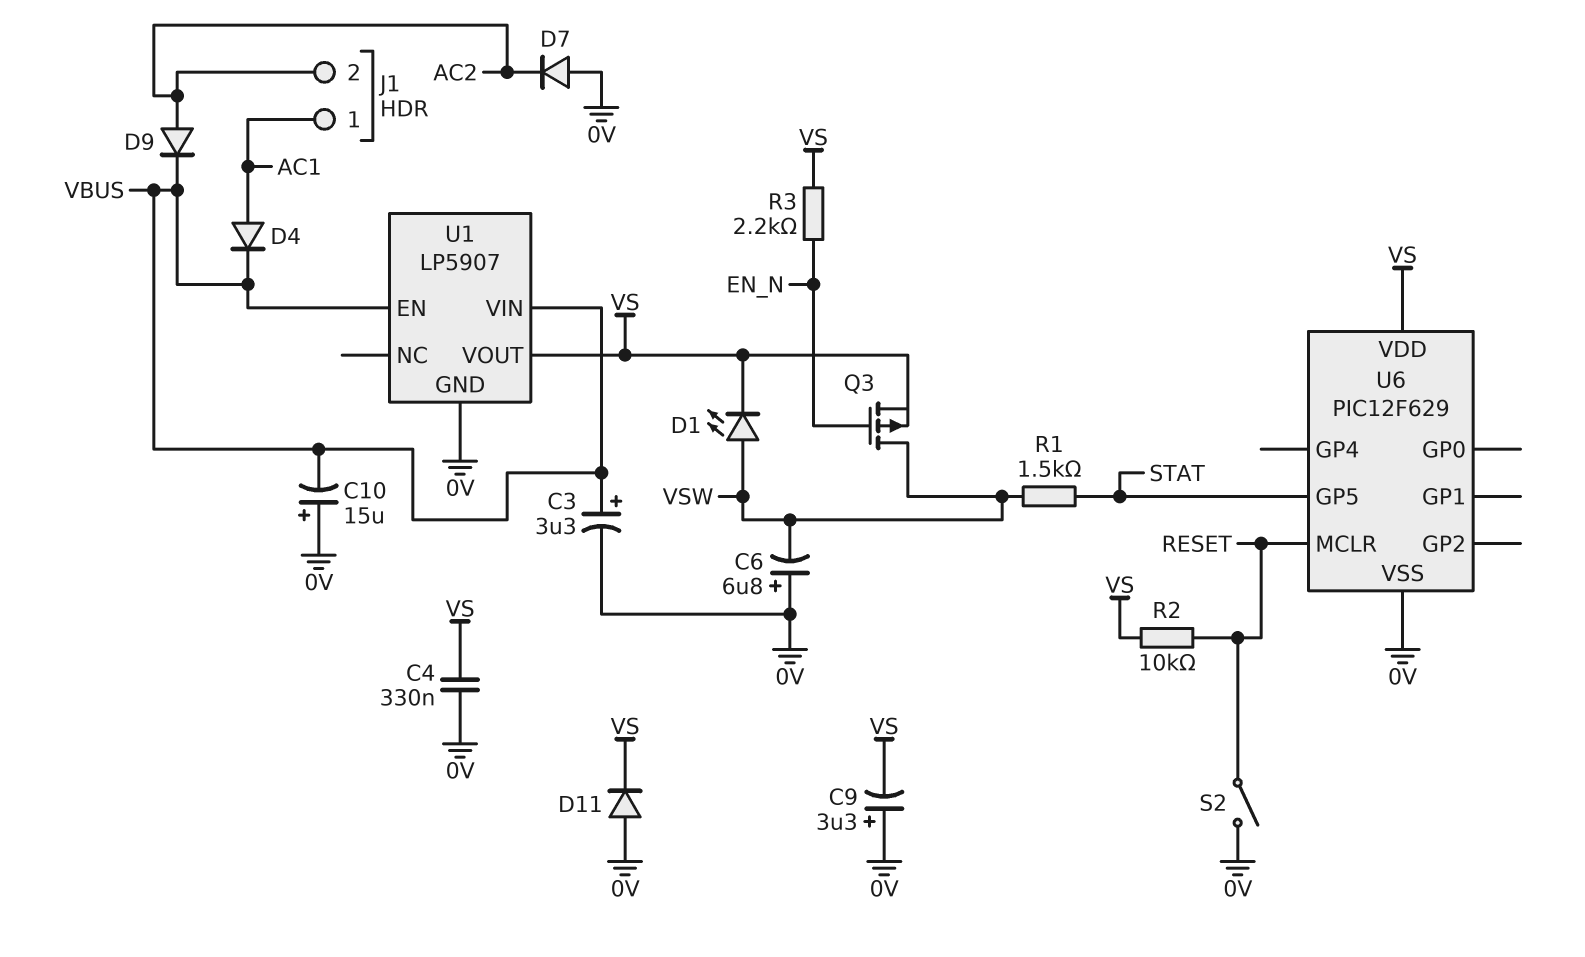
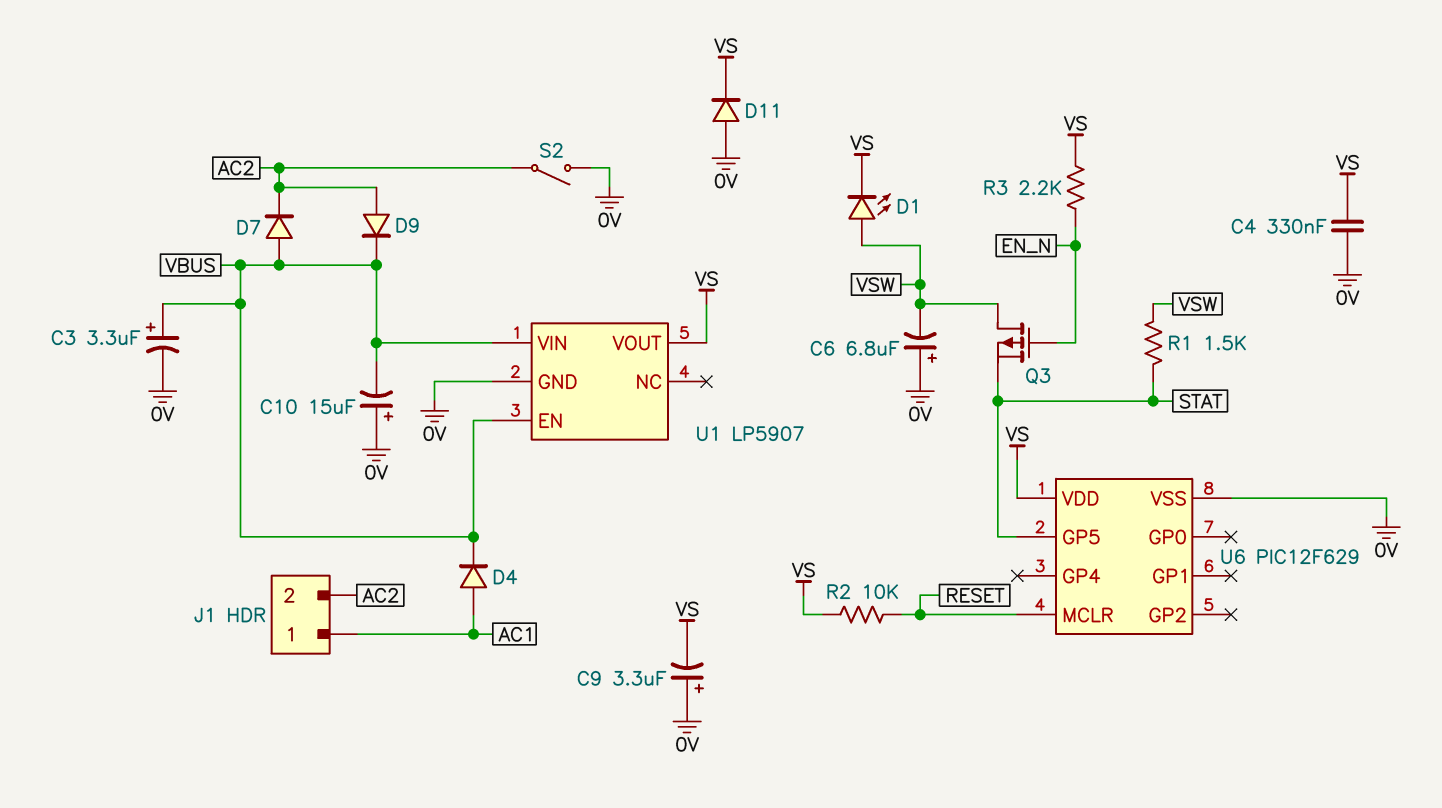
D7: diode (A 0V, K AC2) -> diode (A VBUS, K AC2)
Q3: PMOS (G EN_N, D VSW, S VS) -> PMOS (G EN_N, D VSW, S STAT)
S2: switch (0V, RESET) -> switch (0V, AC2)

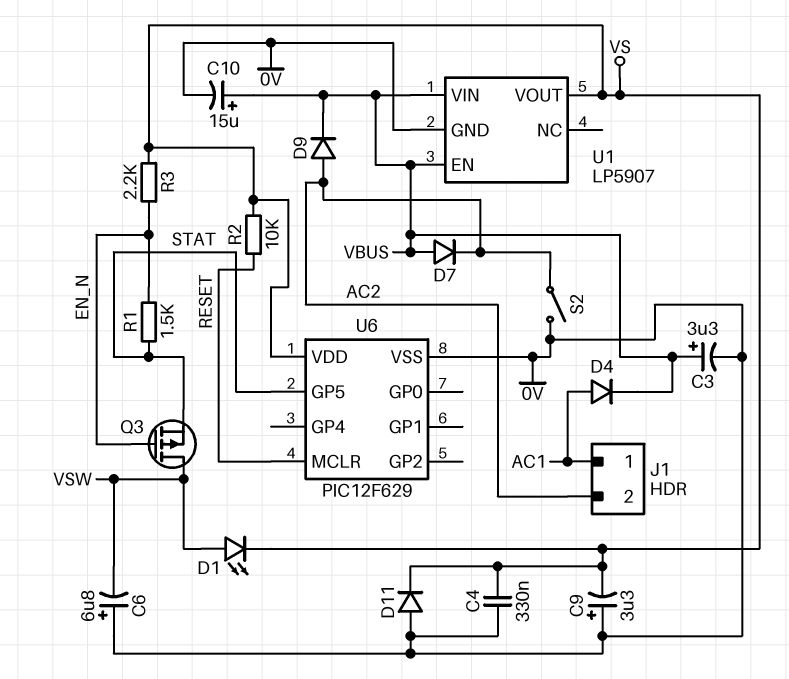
C10: 15uF (plus 0V, minus VBUS) -> 15uF (plus VBUS, minus 0V)
R1: 1.5k (STAT, VSW) -> 1.5k (EN_N, STAT)

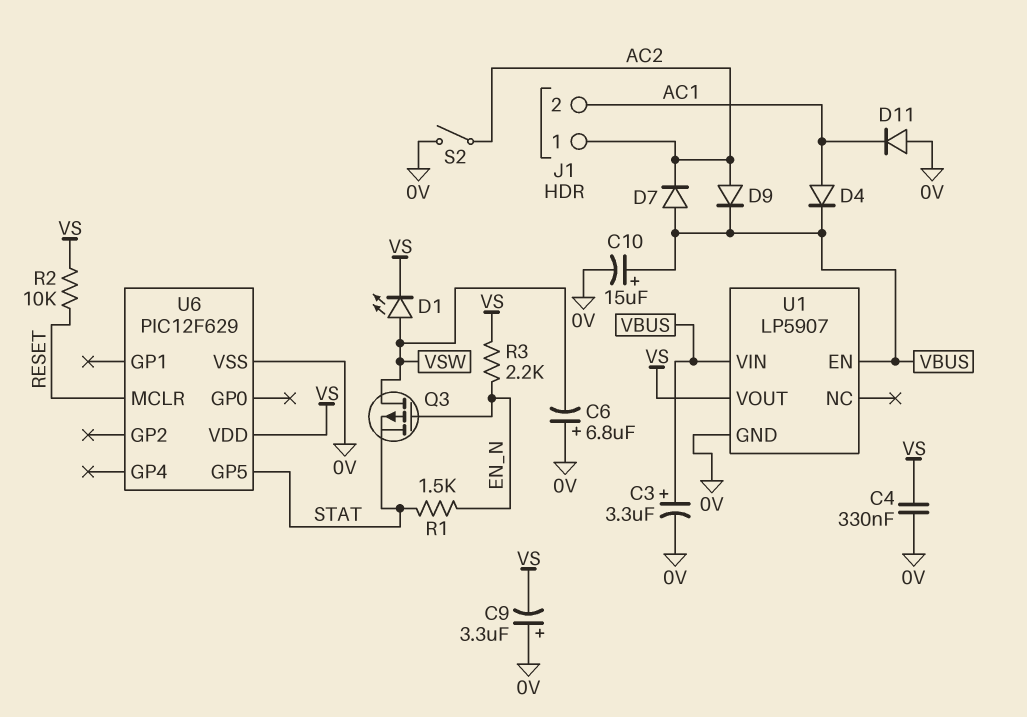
D11: diode (A 0V, K VS) -> diode (A 0V, K AC1)
J1 pin 1: AC1 -> AC2
J1 pin 2: AC2 -> AC1

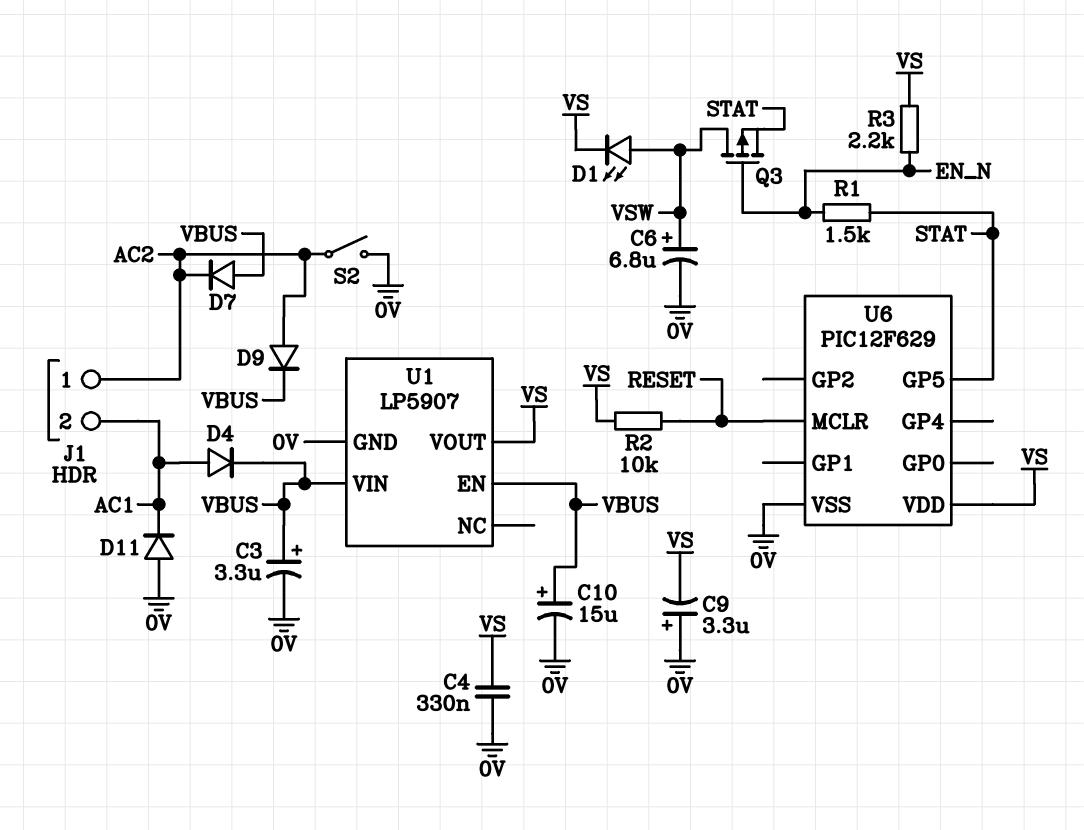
C6: 6.8uF (plus 0V, minus VSW) -> 6.8uF (plus VSW, minus 0V)

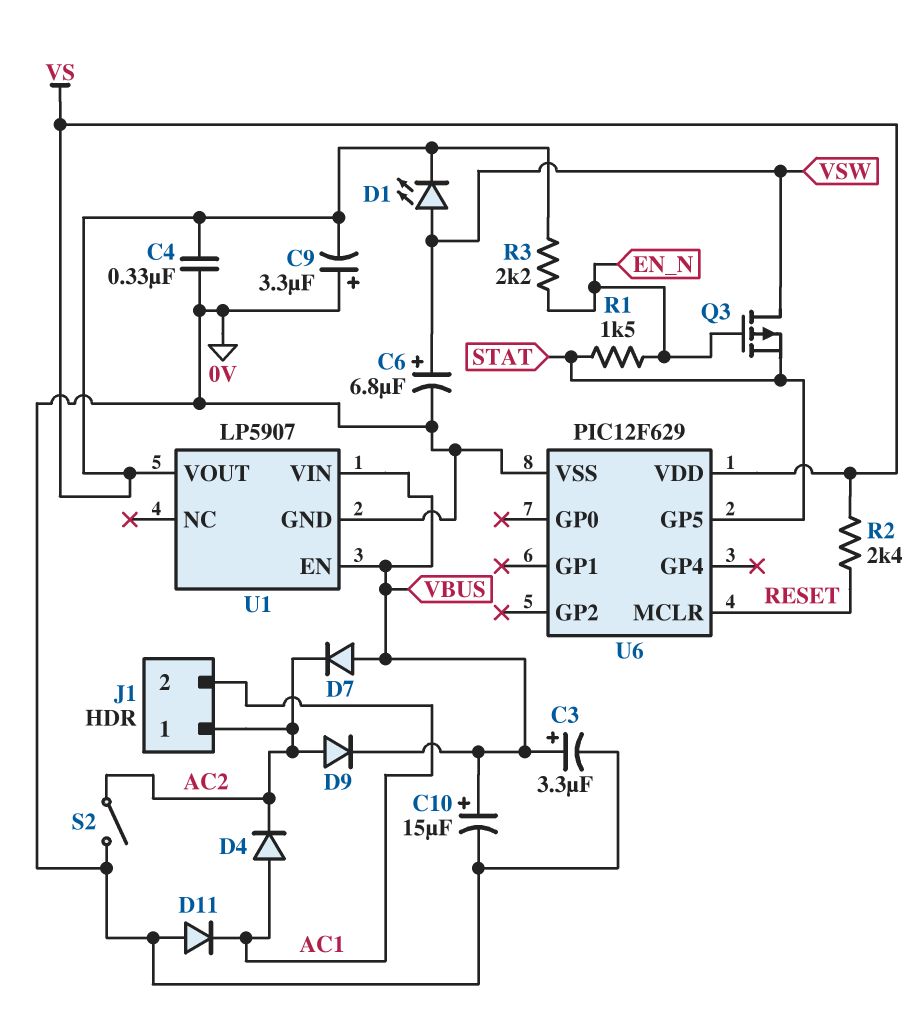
D4: diode (A AC1, K VBUS) -> diode (A AC1, K AC2)
R2: 10k (RESET, VS) -> 2.4k (RESET, VS)

